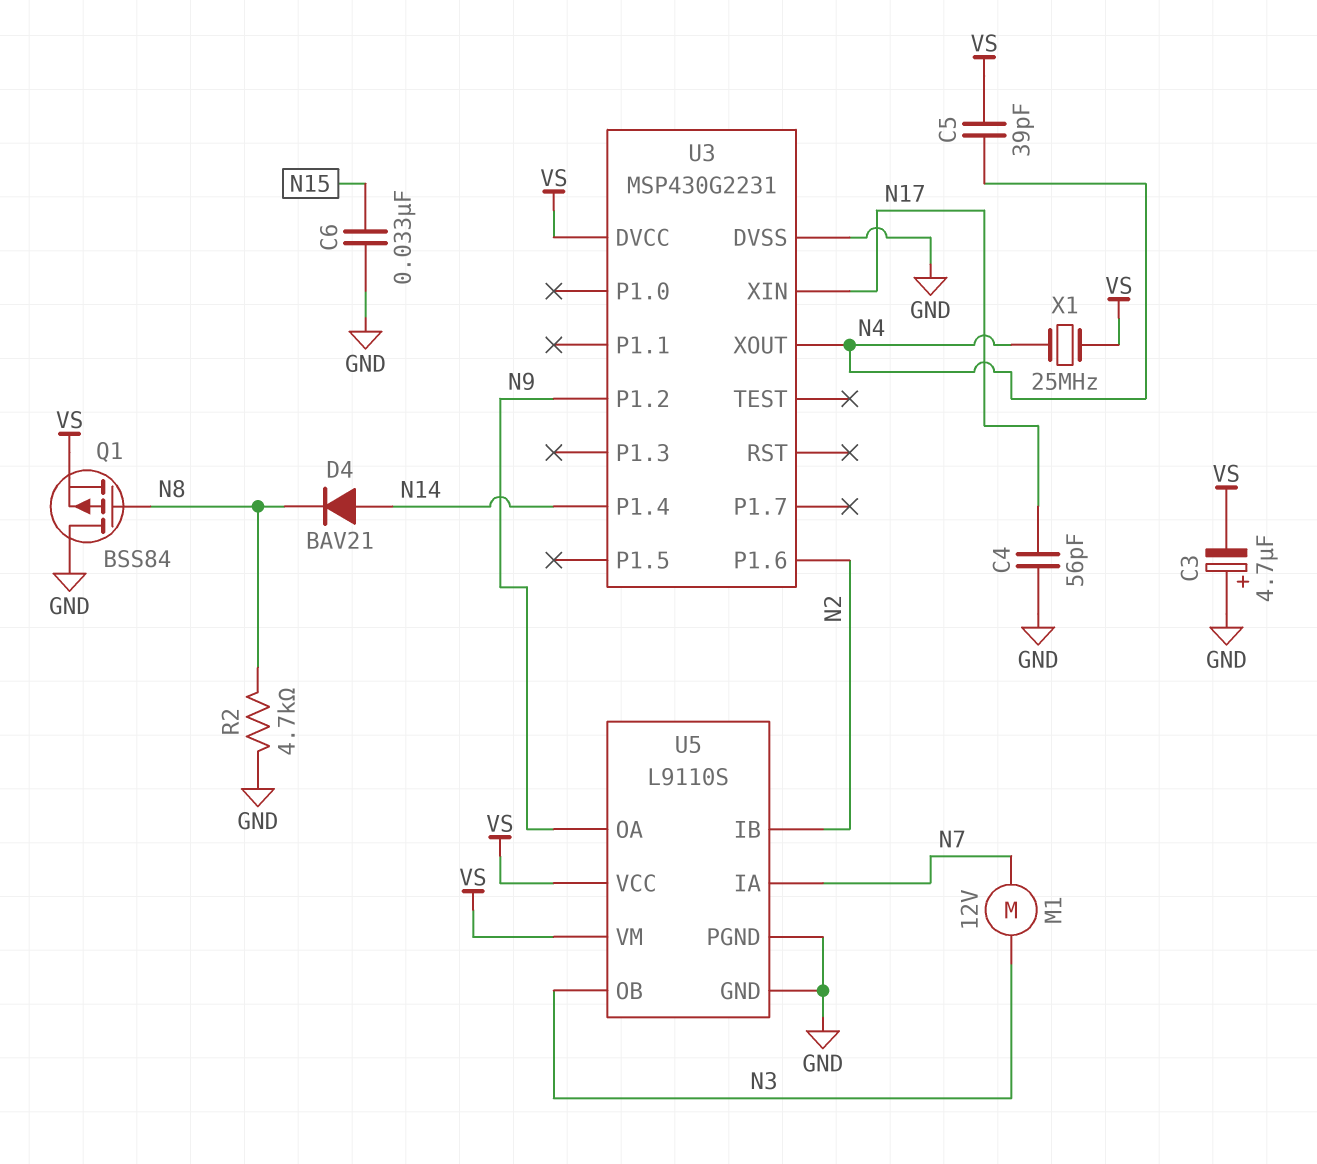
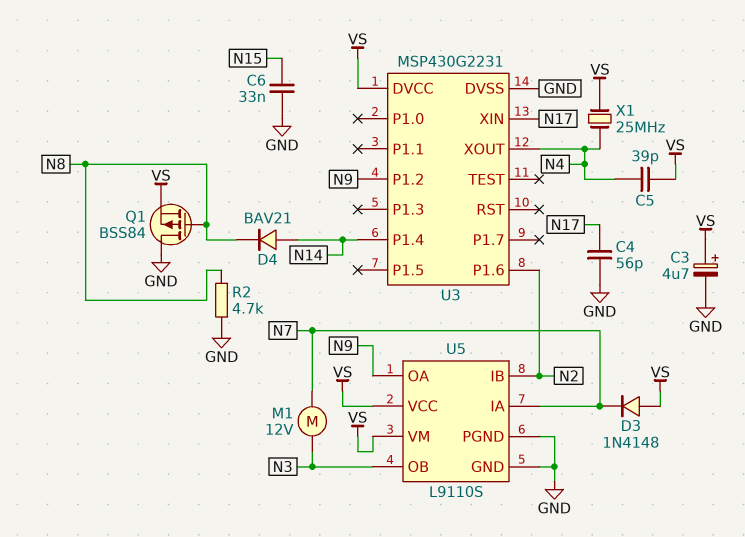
C3: 4.7uF (plus GND, minus VS) -> 4.7uF (plus VS, minus GND)
D3: none -> diode 1N4148 (A VS, K N7)

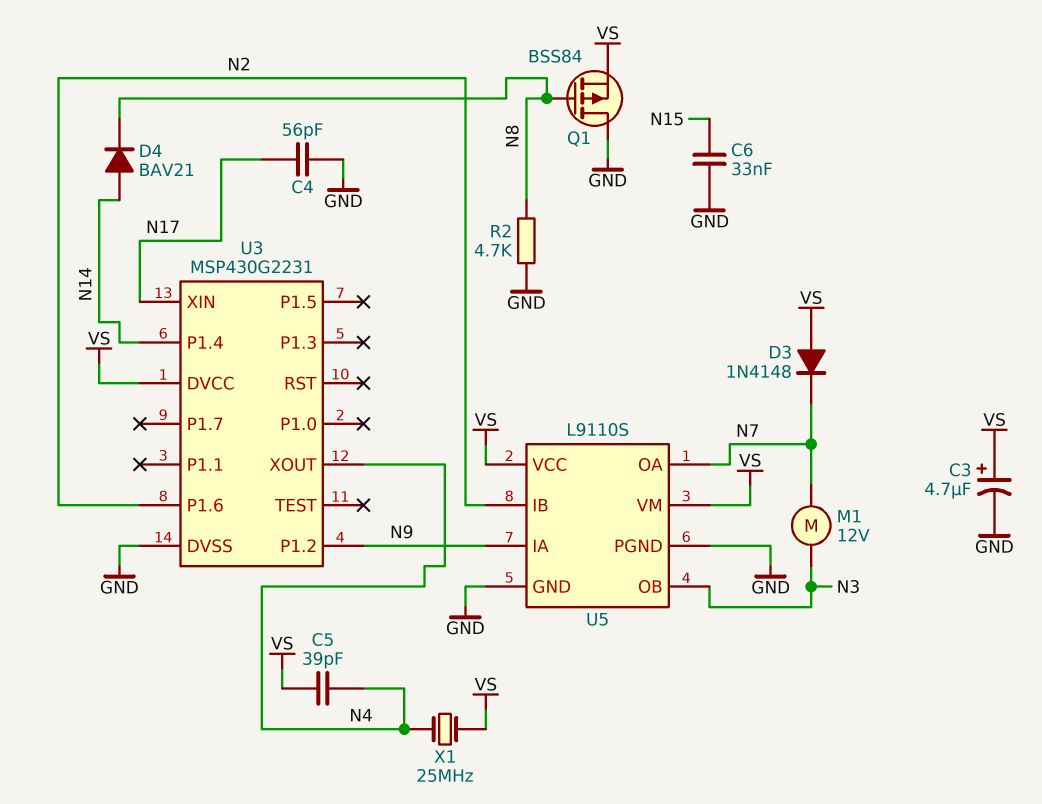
U5 pin IA: N7 -> N9
U5 pin OA: N9 -> N7

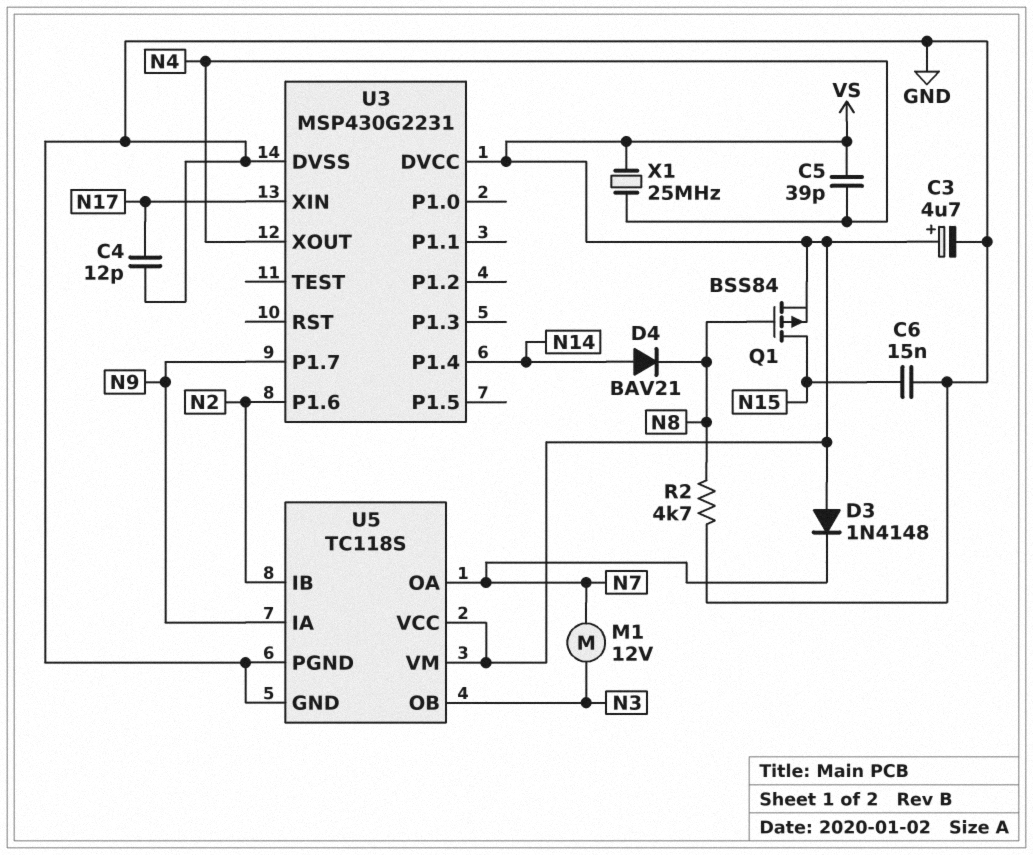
C4: 56pF (GND, N17) -> 12pF (GND, N17)
C6: 33nF (GND, N15) -> 15nF (GND, N15)
Q1: PMOS BSS84 (G N8, D GND, S VS) -> PMOS BSS84 (G N8, D N15, S VS)
U3 pin P1.2: N9 -> none
U3 pin P1.7: none -> N9
U5: L9110S -> TC118S

